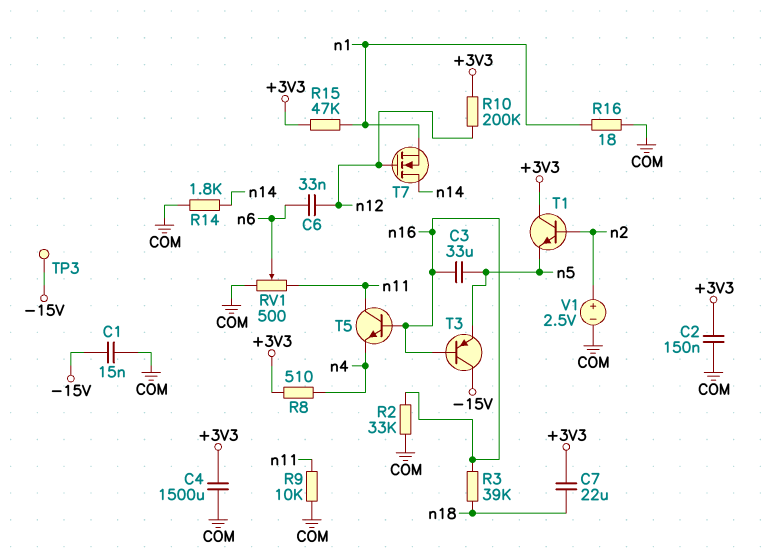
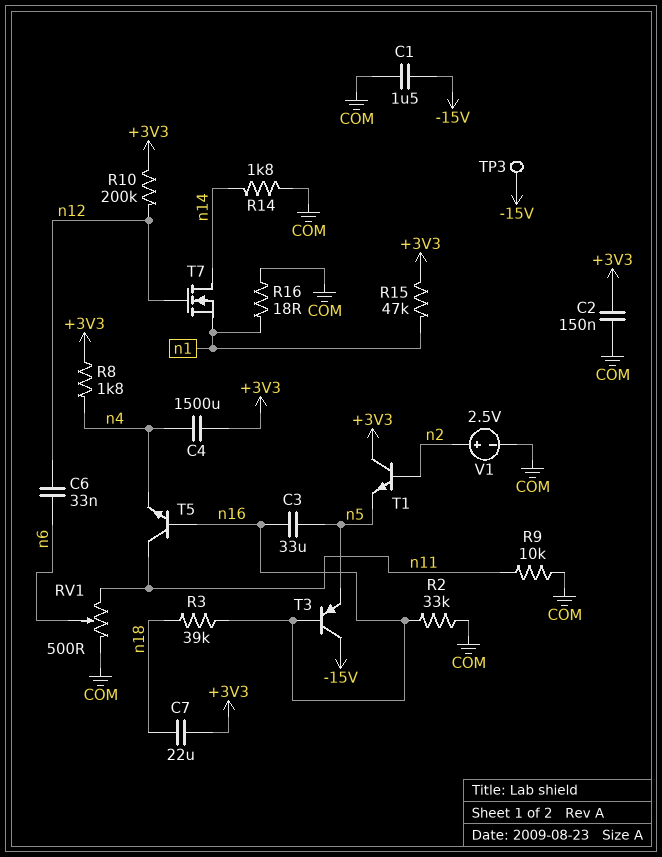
C1: 15nF (-15V, COM) -> 1.5uF (-15V, COM)
C4: 1500uF (+3V3, COM) -> 1500uF (+3V3, n4)
R8: 510 (+3V3, n4) -> 1.8k (+3V3, n4)

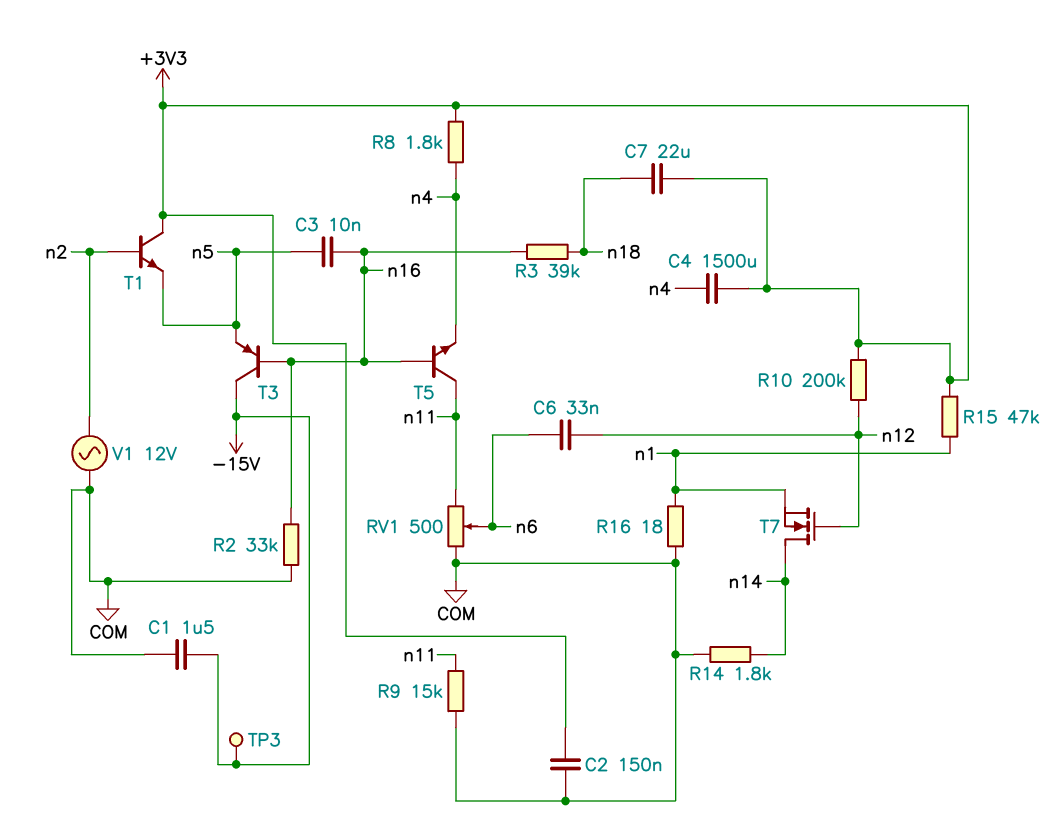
C3: 33uF (n5, n16) -> 10nF (n5, n16)
R9: 10k (COM, n11) -> 15k (COM, n11)
V1: 2.5V (plus n2, minus COM) -> AC 12V (COM, n2)

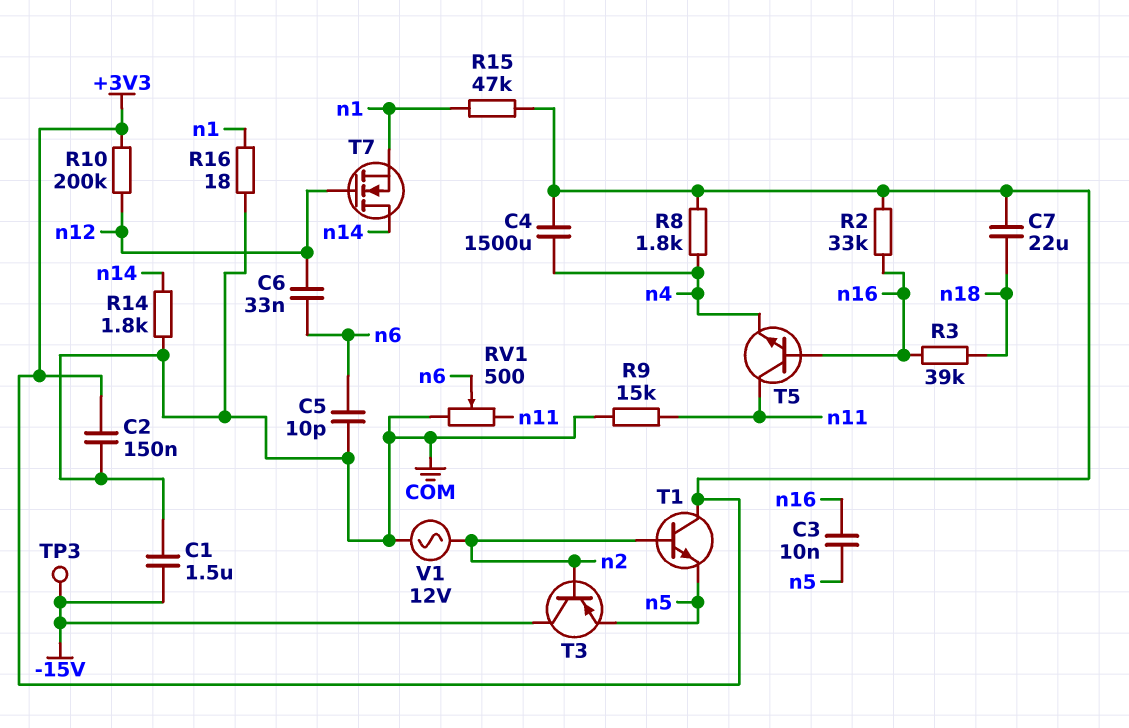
C5: none -> 10pF (COM, n6)
R2: 33k (COM, n16) -> 33k (+3V3, n16)
T3: PNP (B n16, C -15V, E n5) -> PNP (B n2, C -15V, E n5)

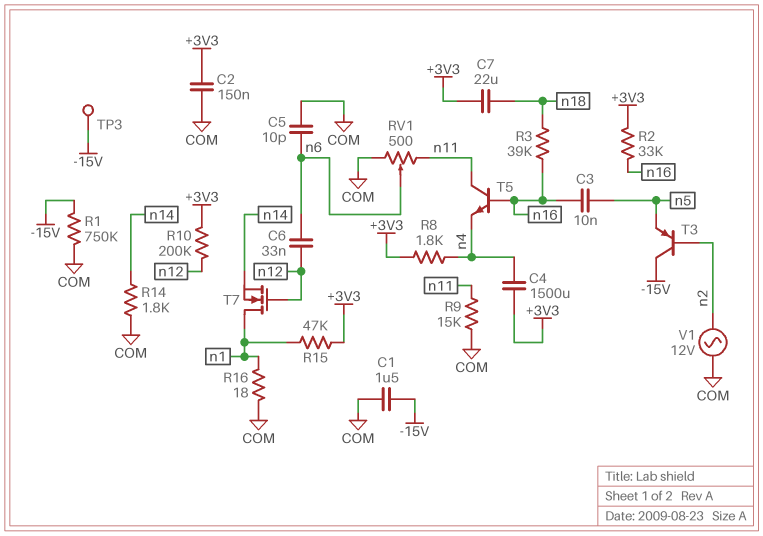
R1: none -> 750k (-15V, COM)
T1: NPN (B n2, C +3V3, E n5) -> none
T7: NMOS (G n12, D n14, S n1) -> NMOS (G n12, D n1, S n14)

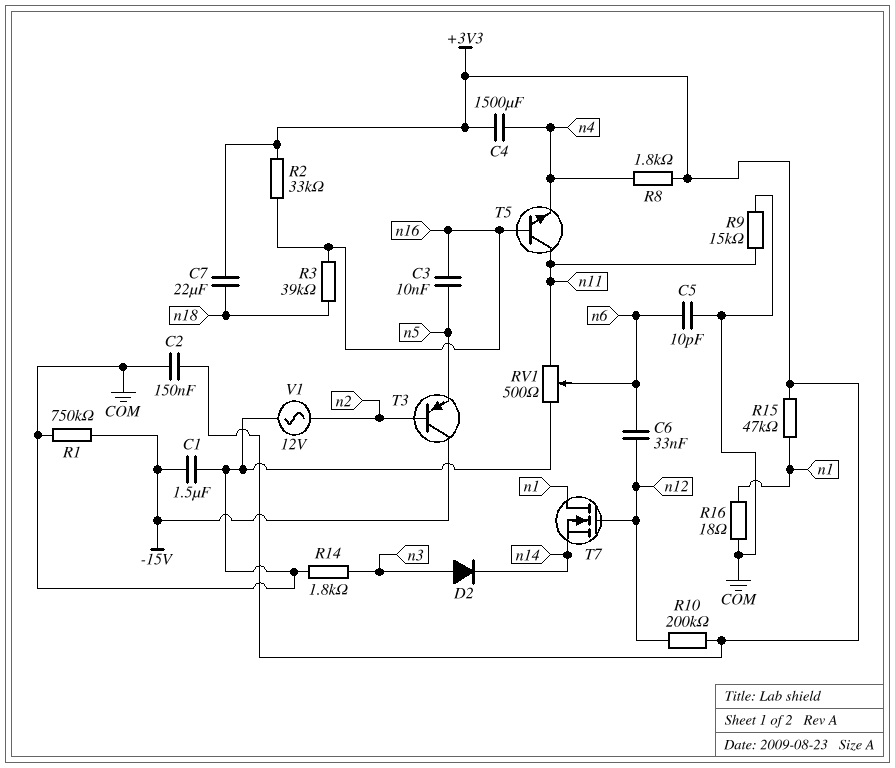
D2: none -> diode (A n3, K n14)
R14: 1.8k (COM, n14) -> 1.8k (COM, n3)
TP3: test point (-15V) -> none

